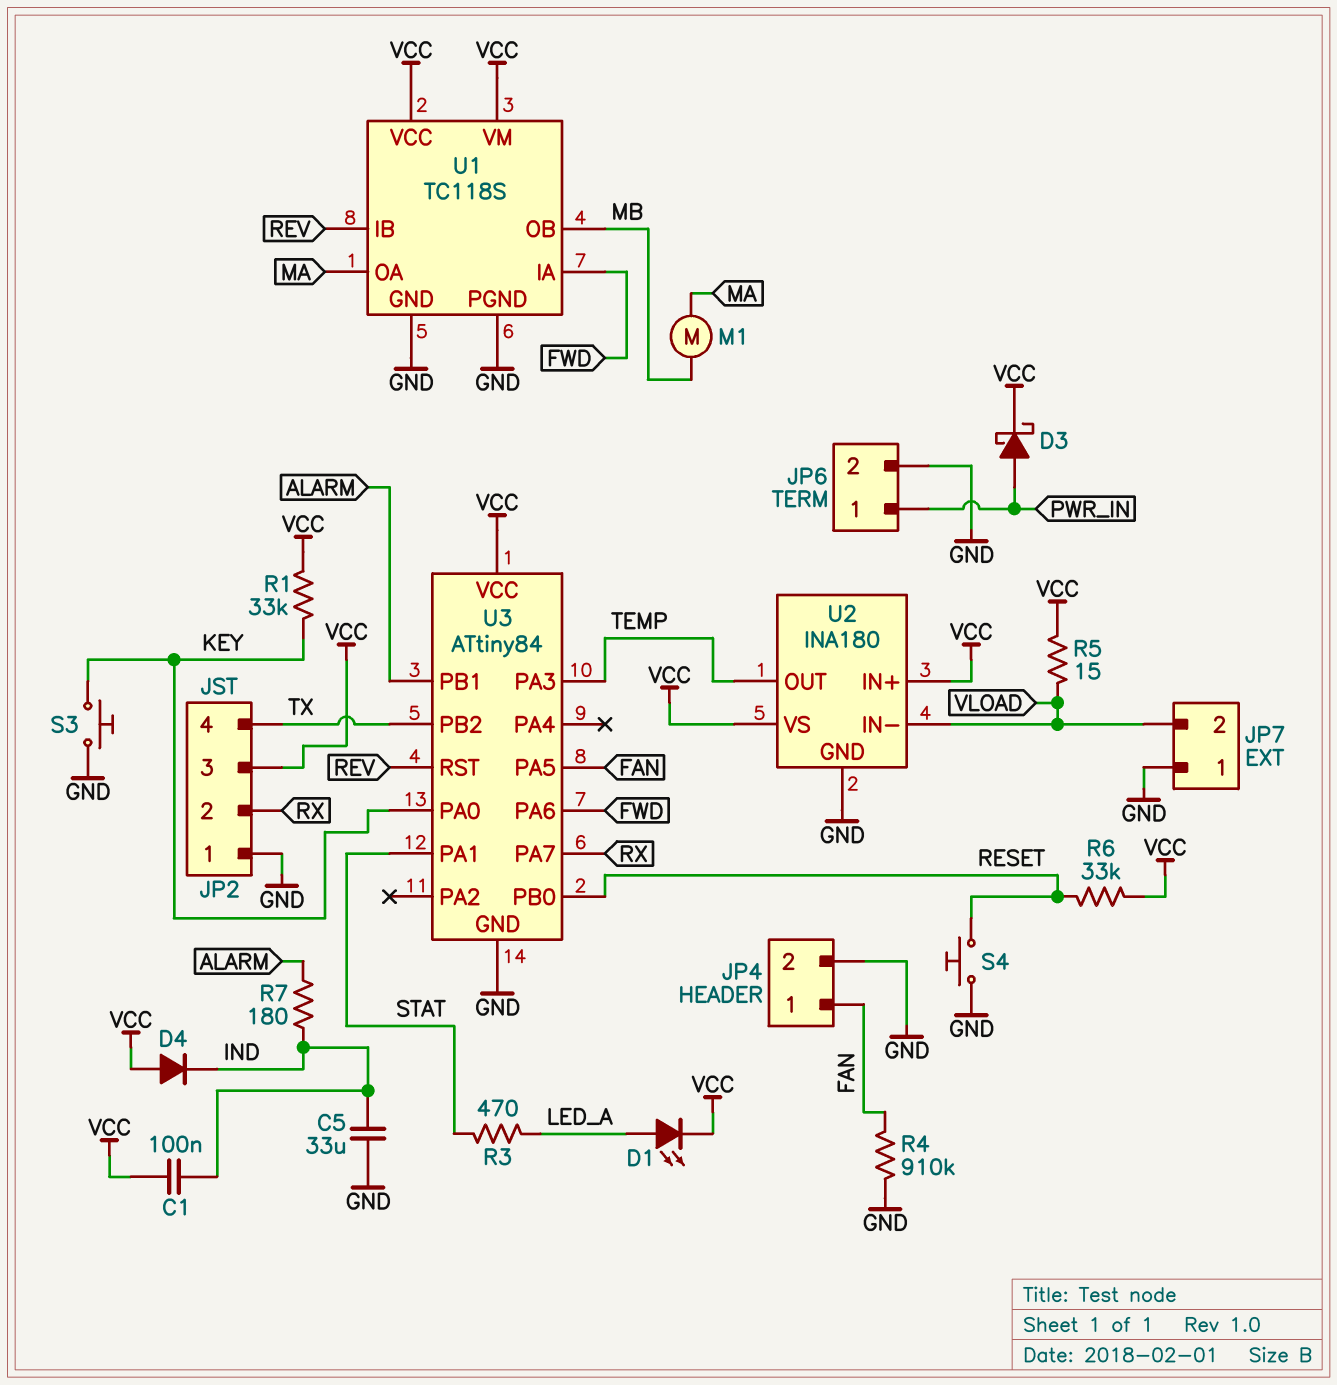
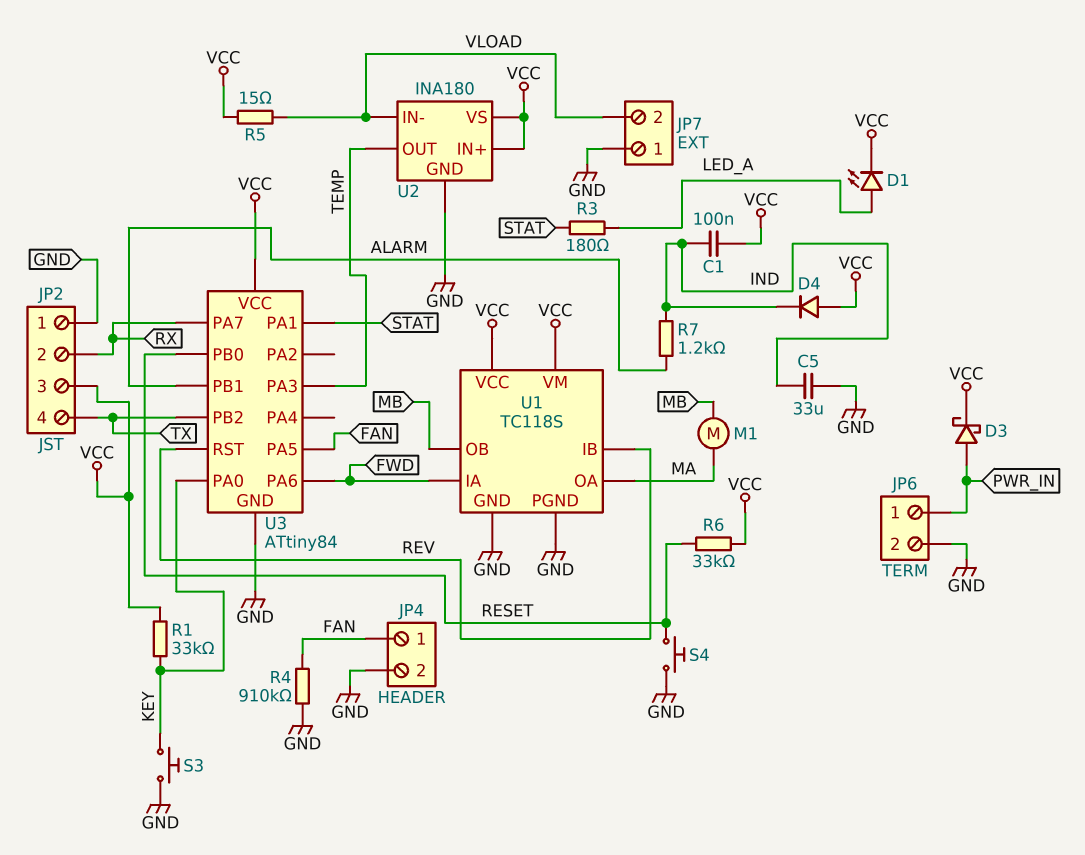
R3: 470 (LED_A, STAT) -> 180 (LED_A, STAT)
R7: 180 (ALARM, IND) -> 1.2k (ALARM, IND)

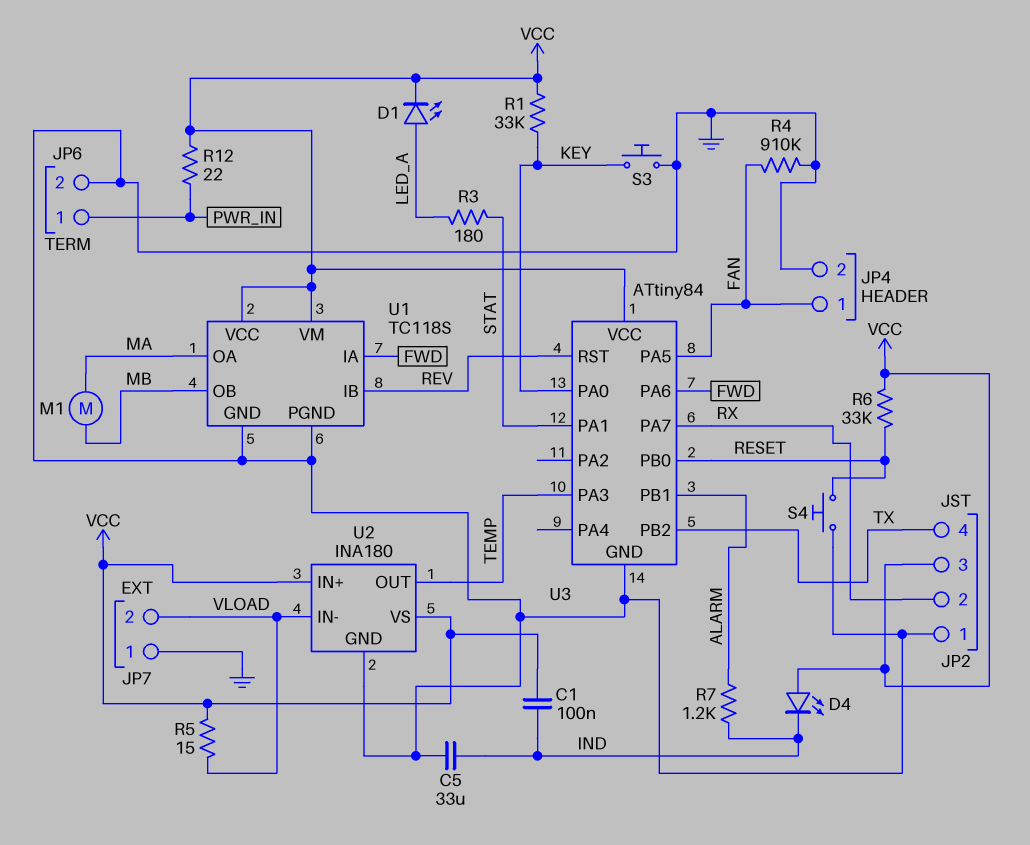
D3: schottky (A PWR_IN, K VCC) -> none
D4: diode (A VCC, K IND) -> LED (A VCC, K IND)
R12: none -> 22 (PWR_IN, VCC)

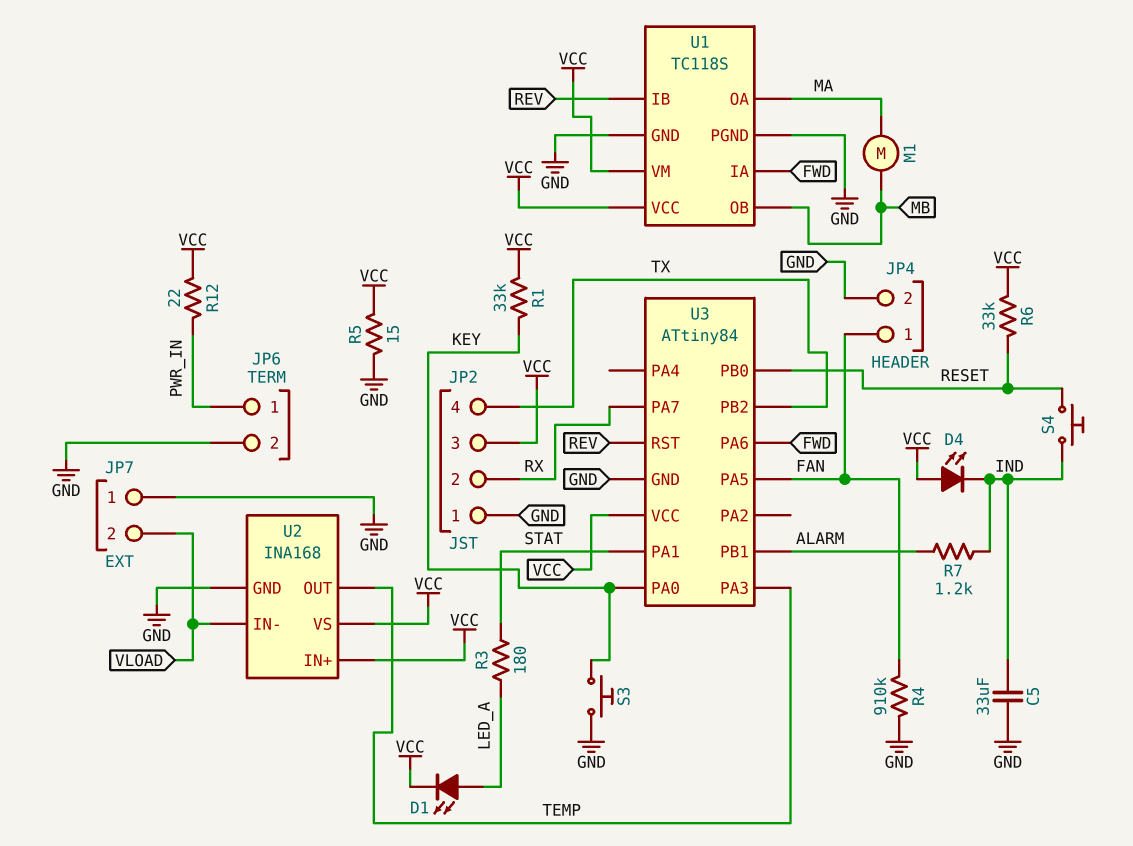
C1: 100nF (IND, VCC) -> none
R5: 15 (VCC, VLOAD) -> 15 (GND, VCC)
S4: button (GND, RESET) -> button (IND, RESET)
U2: INA180 -> INA168

